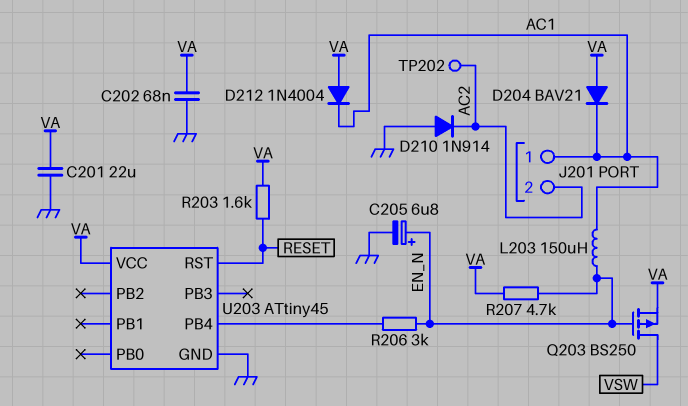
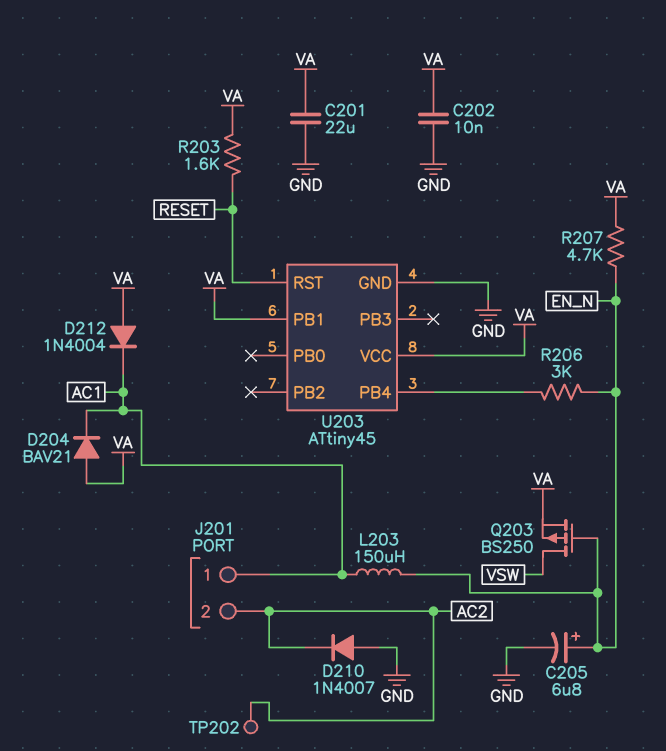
C202: 68nF (GND, VA) -> 10nF (GND, VA)
D210: diode 1N914 (A GND, K AC2) -> diode 1N4007 (A GND, K AC2)
U203 pin PB1: none -> VA

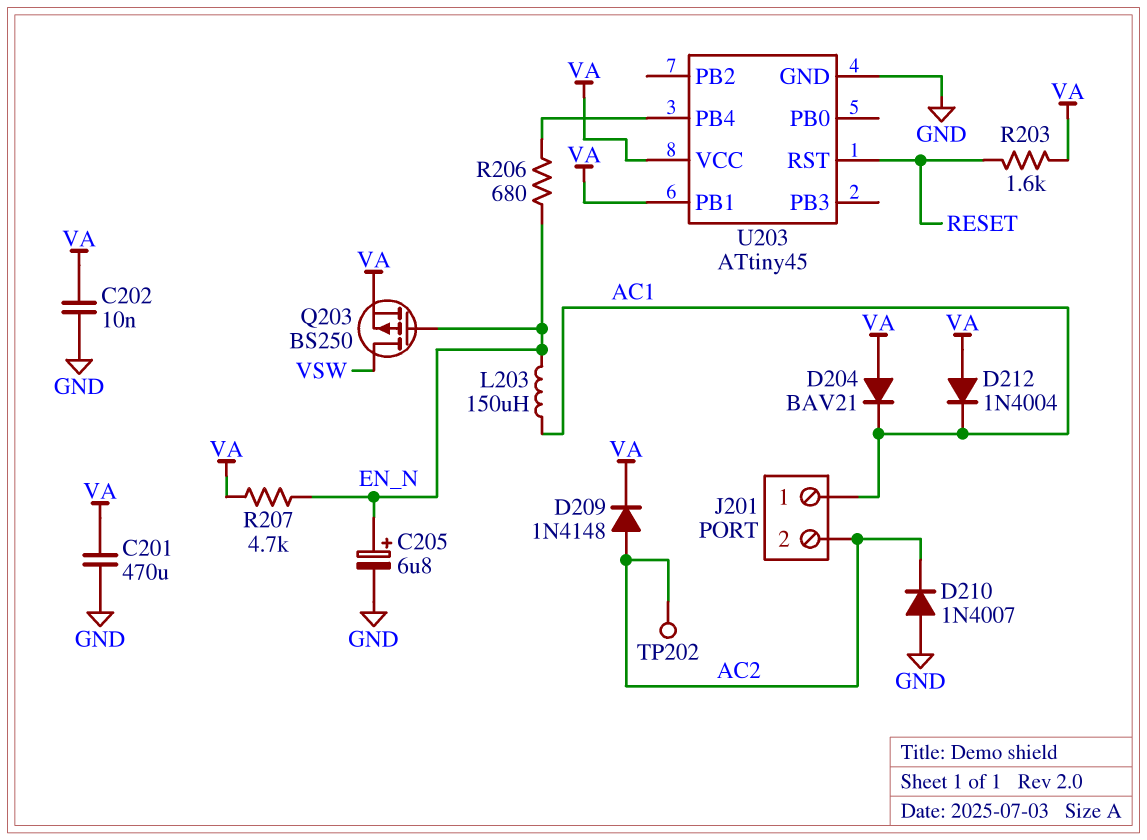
C201: 22uF (GND, VA) -> 470uF (GND, VA)
D209: none -> diode 1N4148 (A AC2, K VA)
R206: 3k (EN_N, U203/PB4) -> 680 (EN_N, U203/PB4)

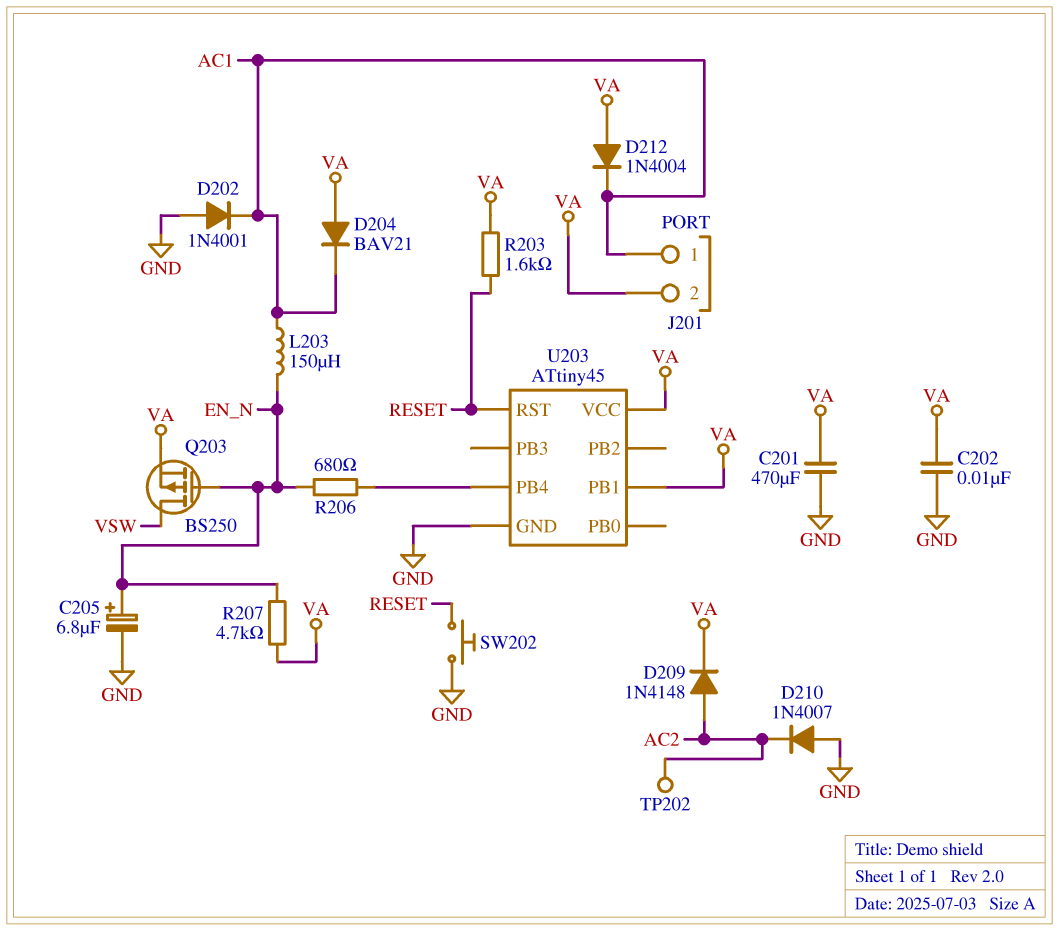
D202: none -> diode 1N4001 (A GND, K AC1)
J201 pin 2: AC2 -> VA
SW202: none -> button (GND, RESET)

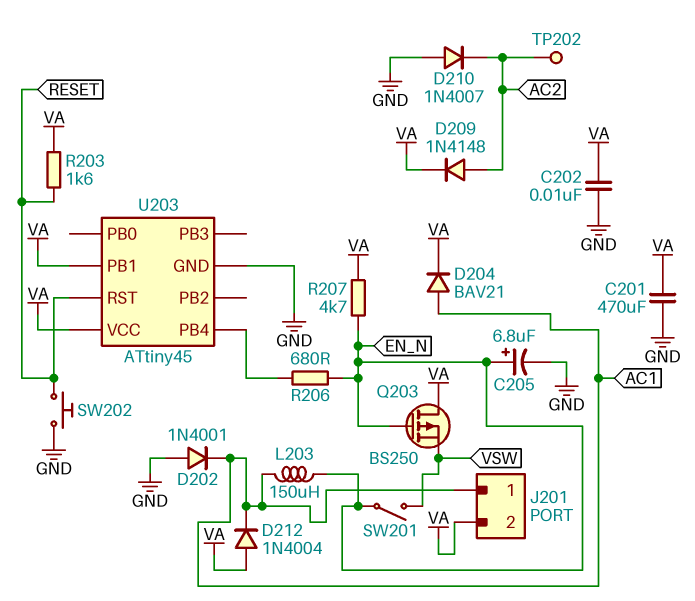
D204: diode BAV21 (A VA, K AC1) -> diode BAV21 (A AC1, K VA)
Q203: PMOS BS250 (G EN_N, D VSW, S VA) -> PMOS BS250 (G EN_N, D VA, S VSW)
SW201: none -> switch (EN_N, VSW)

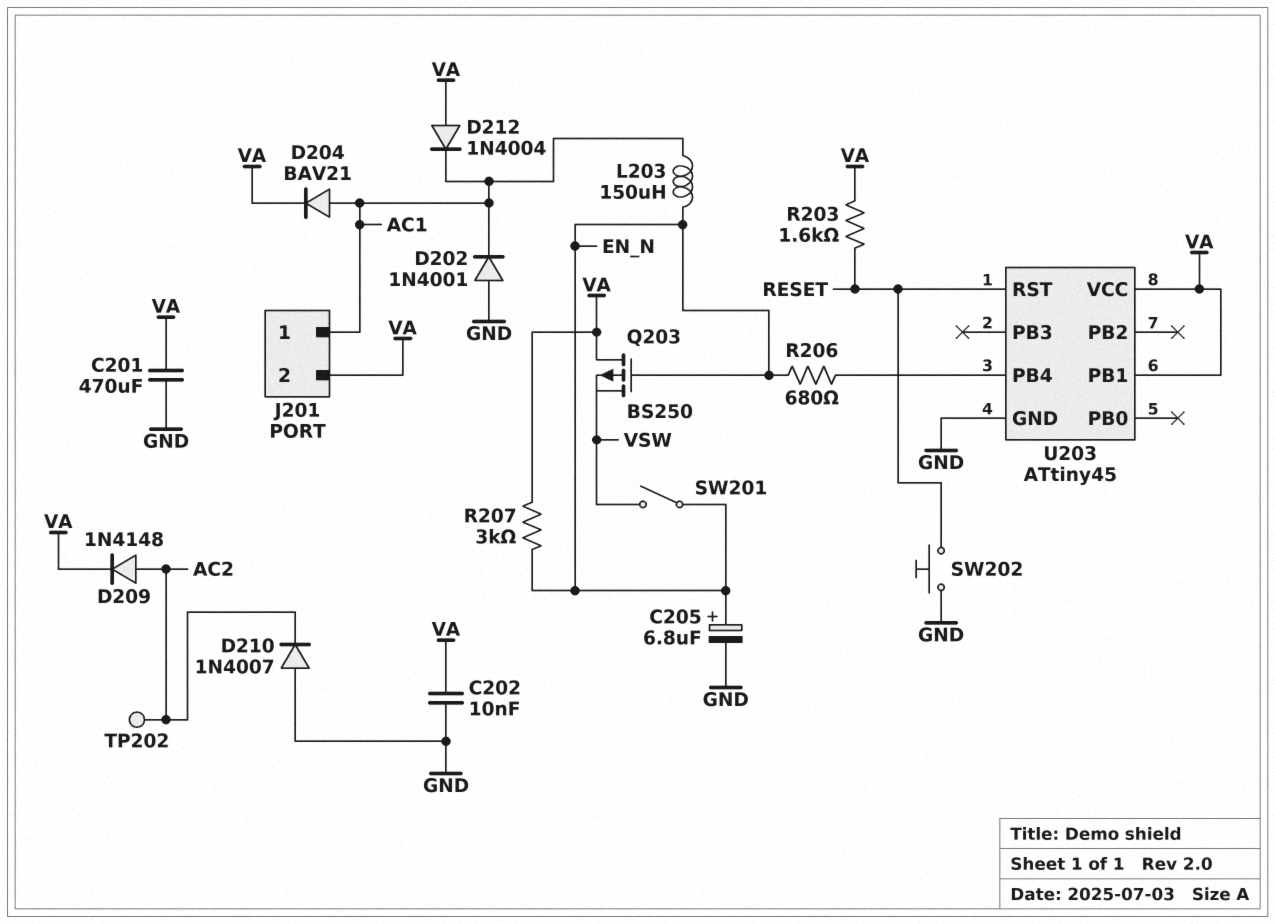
R207: 4.7k (EN_N, VA) -> 3k (EN_N, VA)

